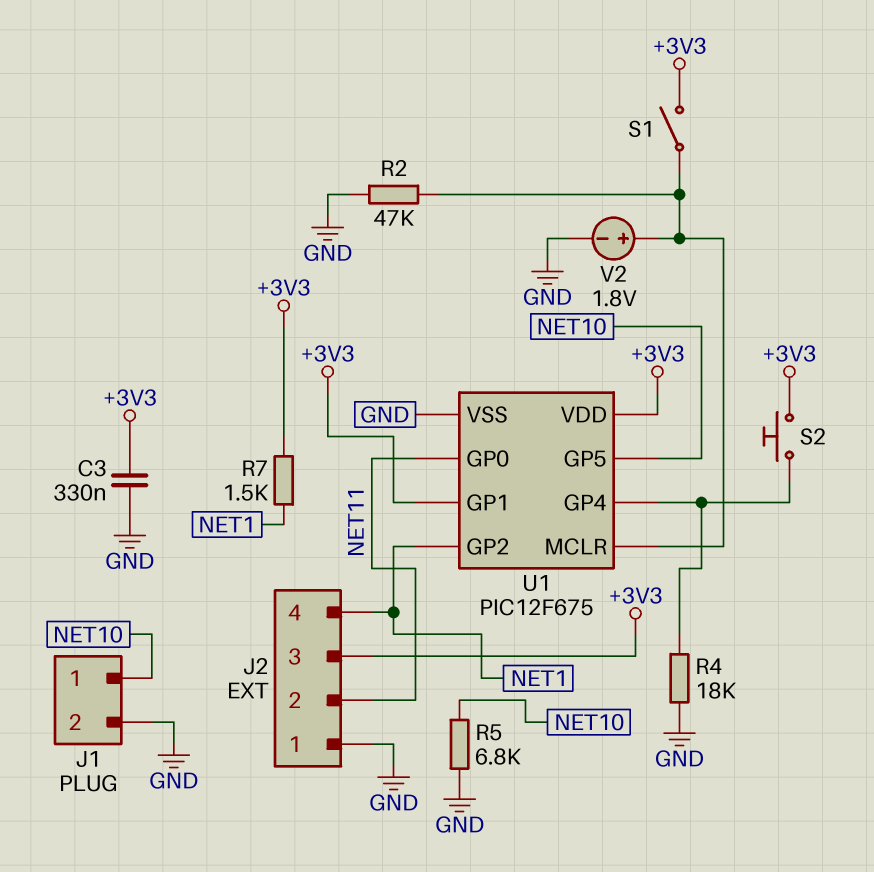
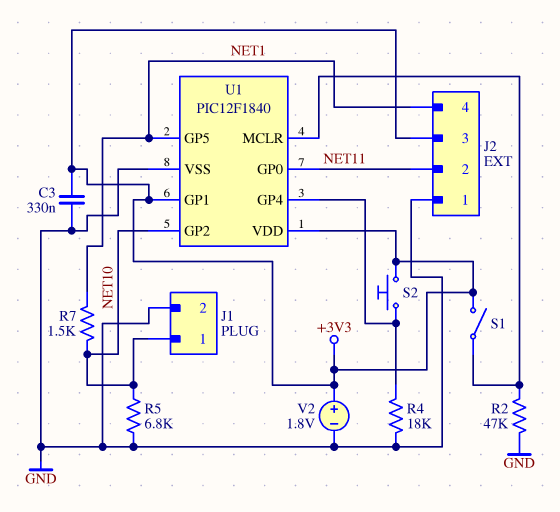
R7: 1.5k (+3V3, NET1) -> 1.5k (NET1, NET10)
U1: PIC12F675 -> PIC12F1840
U1 pin GP2: NET1 -> NET10
U1 pin GP5: NET10 -> NET1
V2: 1.8V (plus U1/MCLR, minus GND) -> 1.8V (plus +3V3, minus GND)

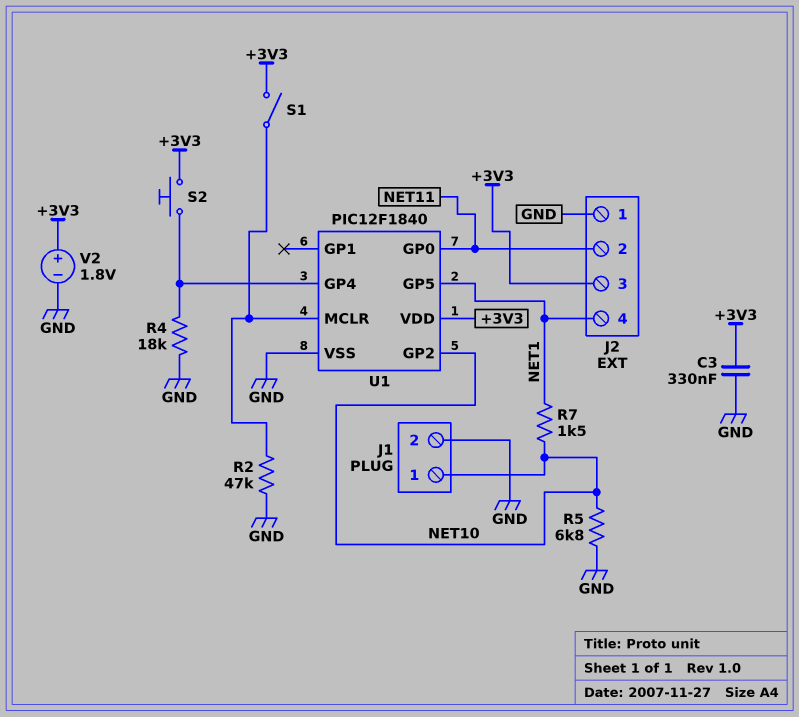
U1 pin GP1: +3V3 -> none

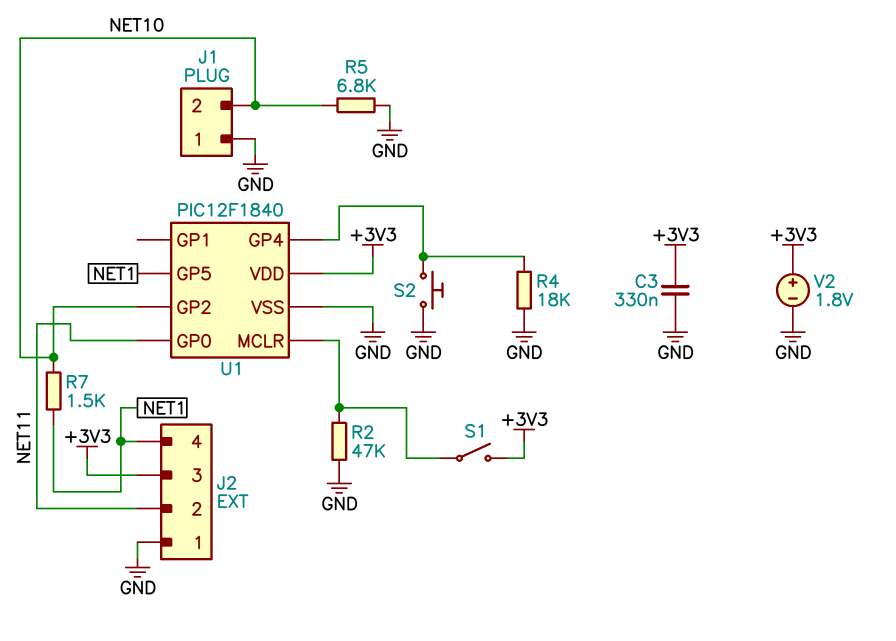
J1 pin 1: NET10 -> GND
J1 pin 2: GND -> NET10
S2: button (+3V3, U1/GP4) -> button (GND, U1/GP4)

